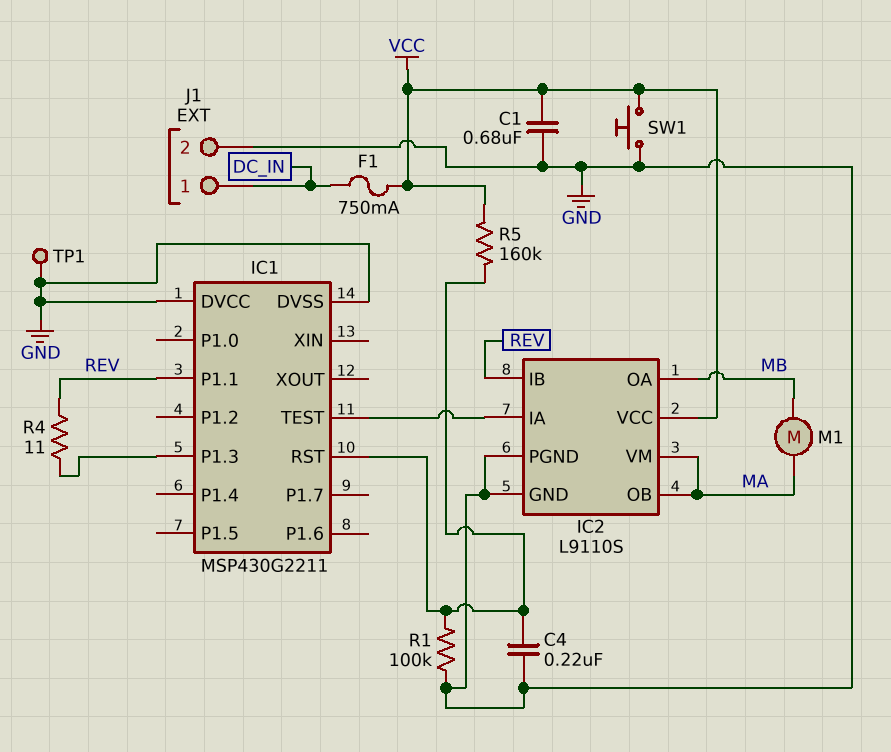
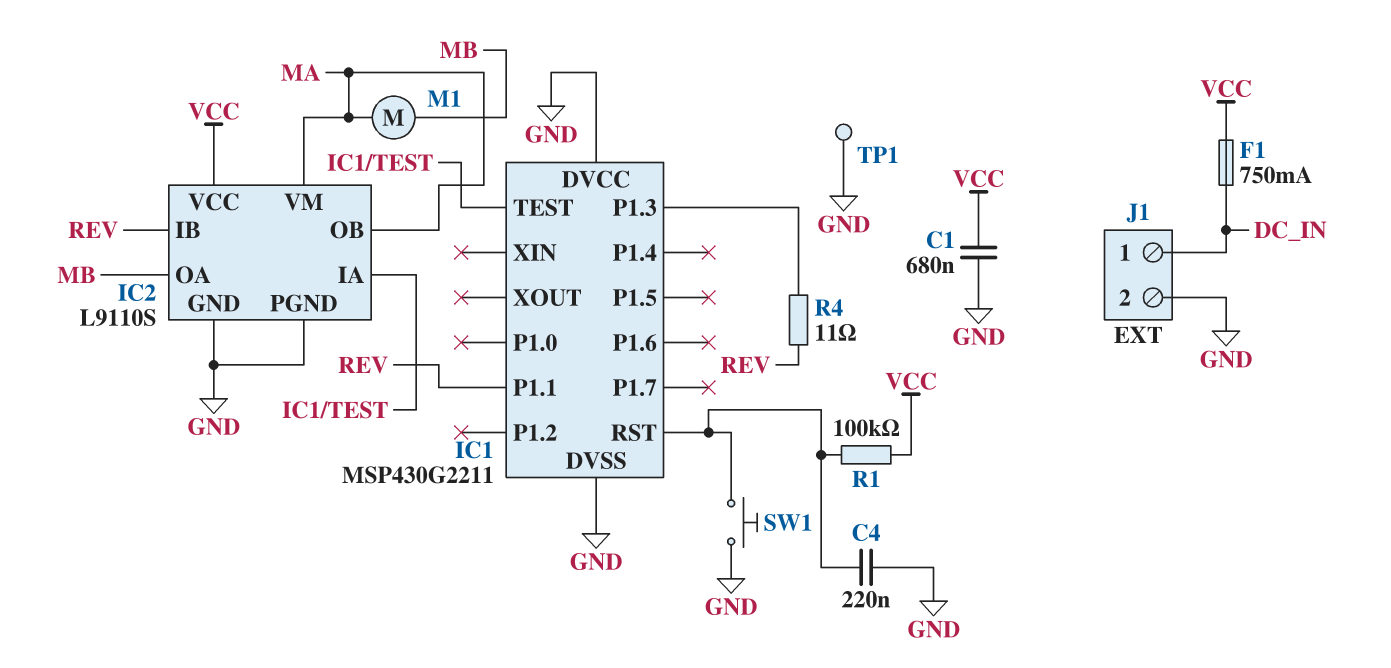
R1: 100k (GND, IC1/RST) -> 100k (IC1/RST, VCC)
R5: 160k (IC1/RST, VCC) -> none
SW1: button (GND, VCC) -> button (GND, IC1/RST)

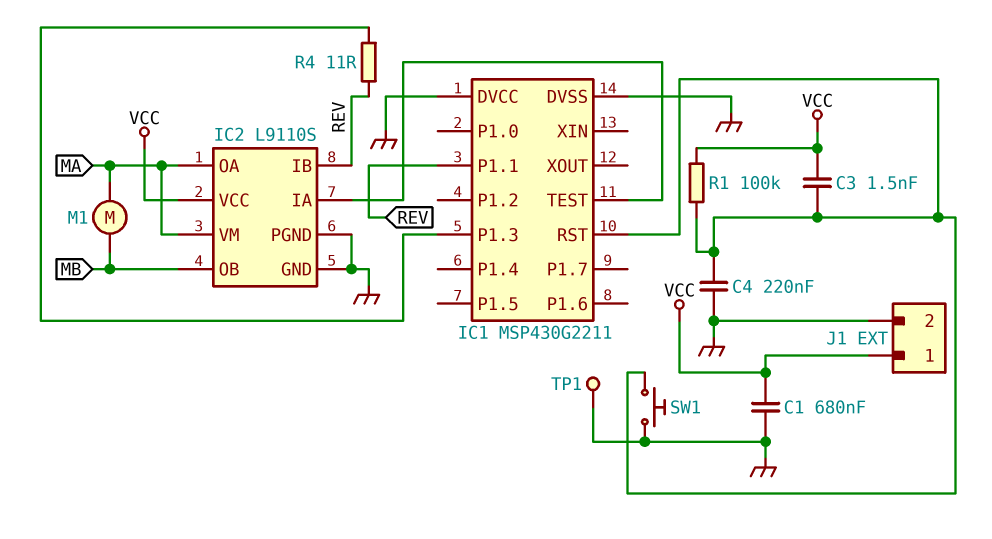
C3: none -> 1.5nF (IC1/RST, VCC)
F1: 750mA (DC_IN, VCC) -> none
IC2 pin OA: MB -> MA
IC2 pin OB: MA -> MB
J1 pin 1: DC_IN -> VCC

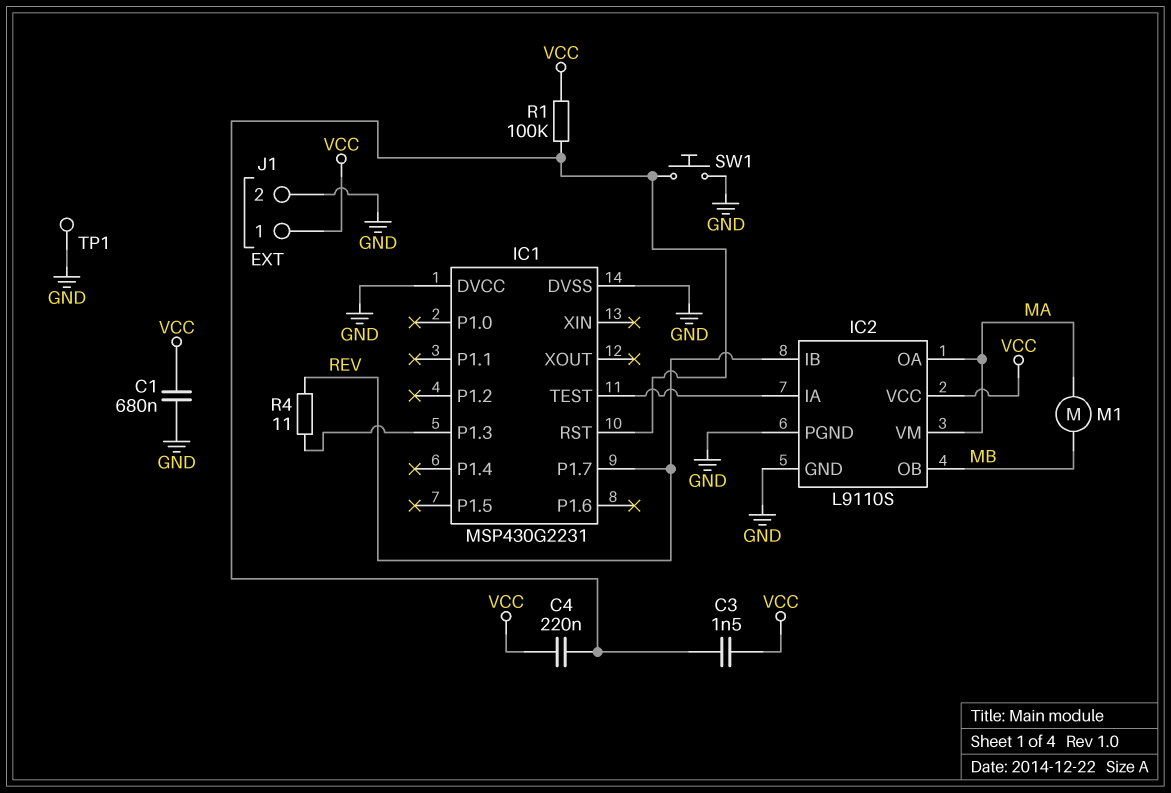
C4: 220nF (GND, IC1/RST) -> 220nF (IC1/RST, VCC)
IC1: MSP430G2211 -> MSP430G2231
IC1 pin P1.1: REV -> none
IC1 pin P1.7: none -> REV

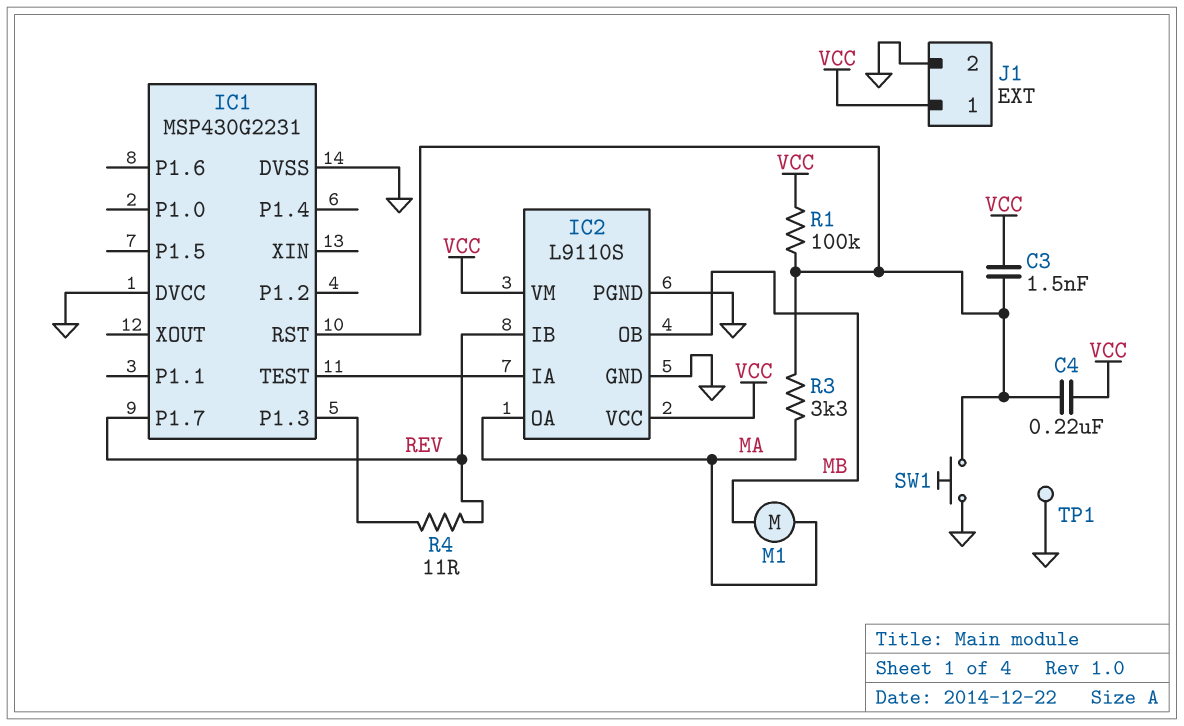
C1: 680nF (GND, VCC) -> none
IC2 pin VM: MA -> VCC
R3: none -> 3.3k (IC1/RST, MA)

